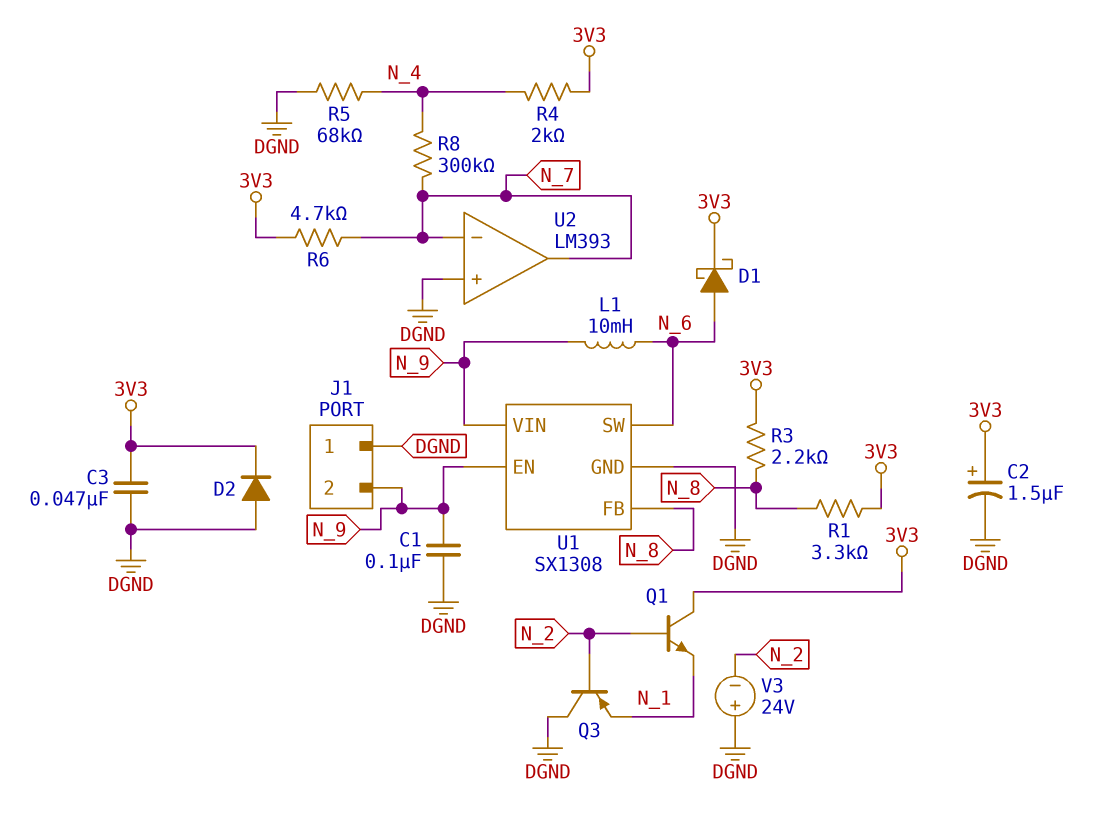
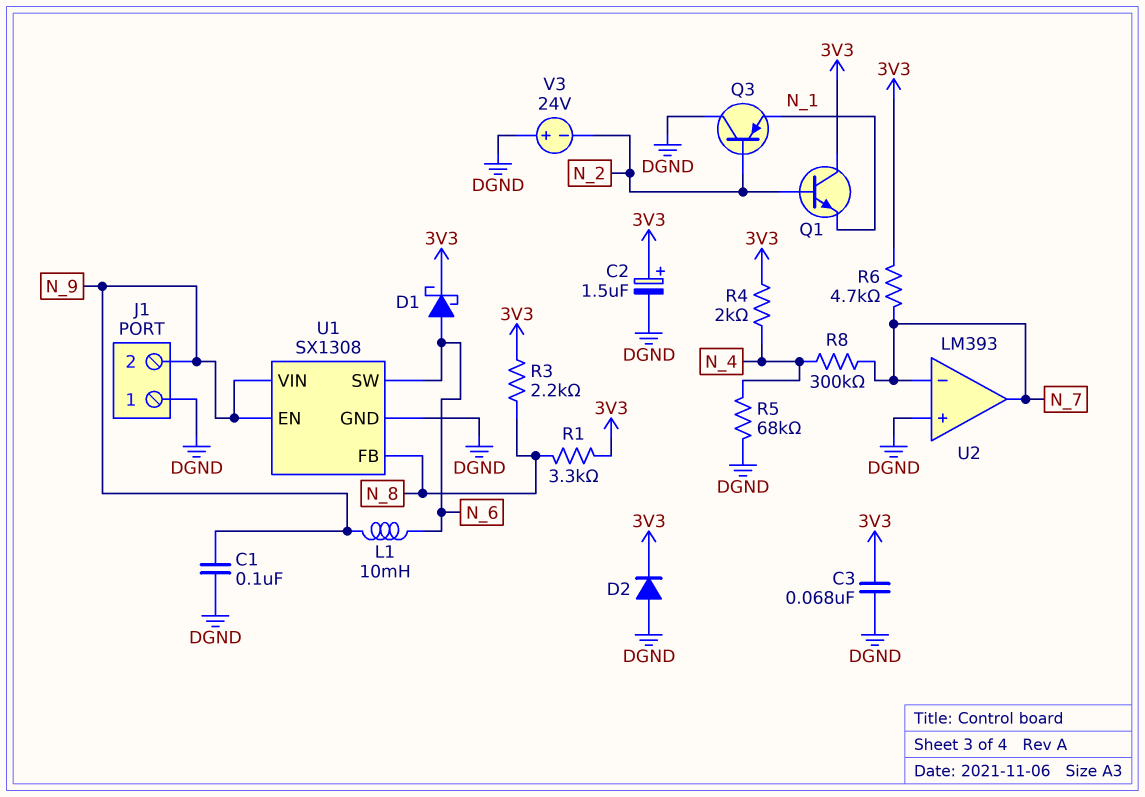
C3: 47nF (3V3, DGND) -> 68nF (3V3, DGND)

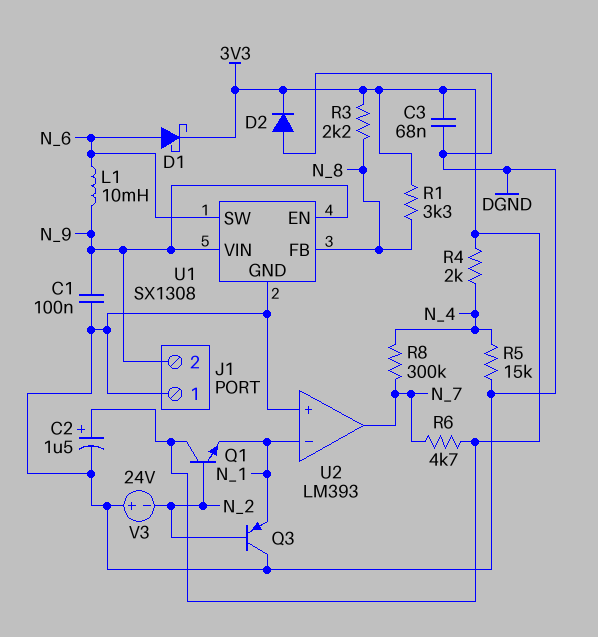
R5: 68k (DGND, N_4) -> 15k (DGND, N_4)
U2 pin in-: N_7 -> N_1

